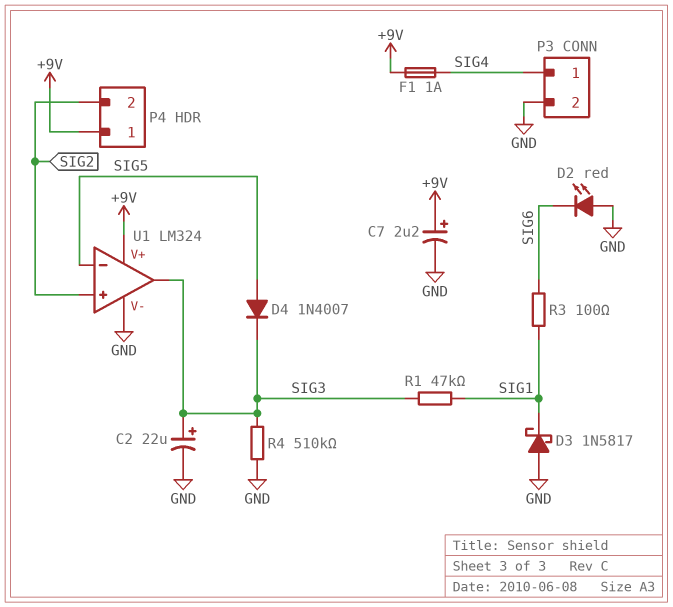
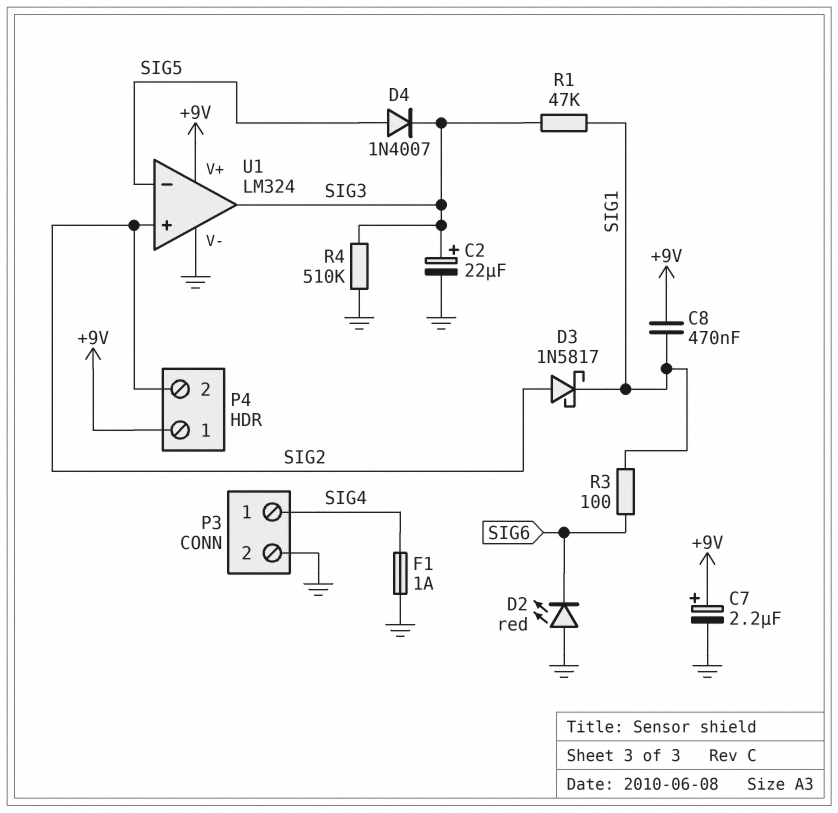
C8: none -> 470nF (+9V, SIG1)
D3: schottky 1N5817 (A GND, K SIG1) -> schottky 1N5817 (A SIG2, K SIG1)
F1: 1A (+9V, SIG4) -> 1A (GND, SIG4)

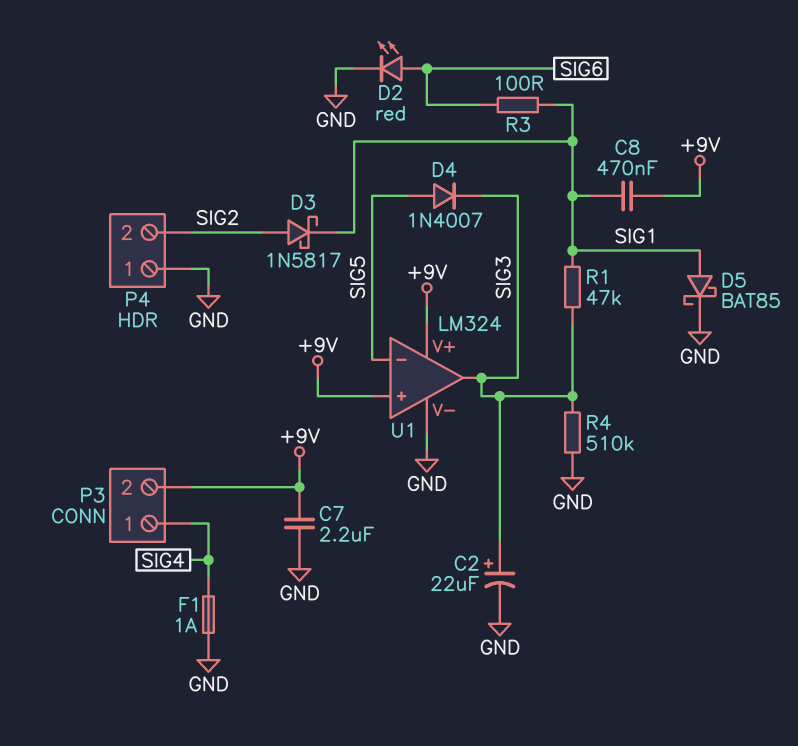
C7: 2.2uF (plus +9V, minus GND) -> 2.2uF (+9V, GND)
D2: LED red (A GND, K SIG6) -> LED red (A SIG6, K GND)
D5: none -> schottky BAT85 (A SIG1, K GND)
P3 pin 2: GND -> +9V
P4 pin 1: +9V -> GND
U1 pin in+: SIG2 -> +9V

